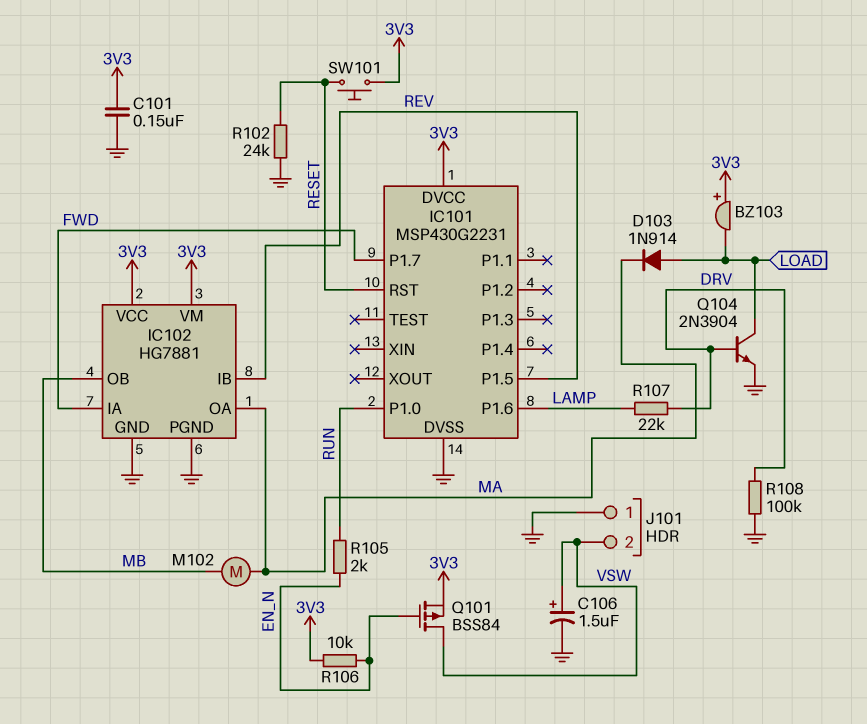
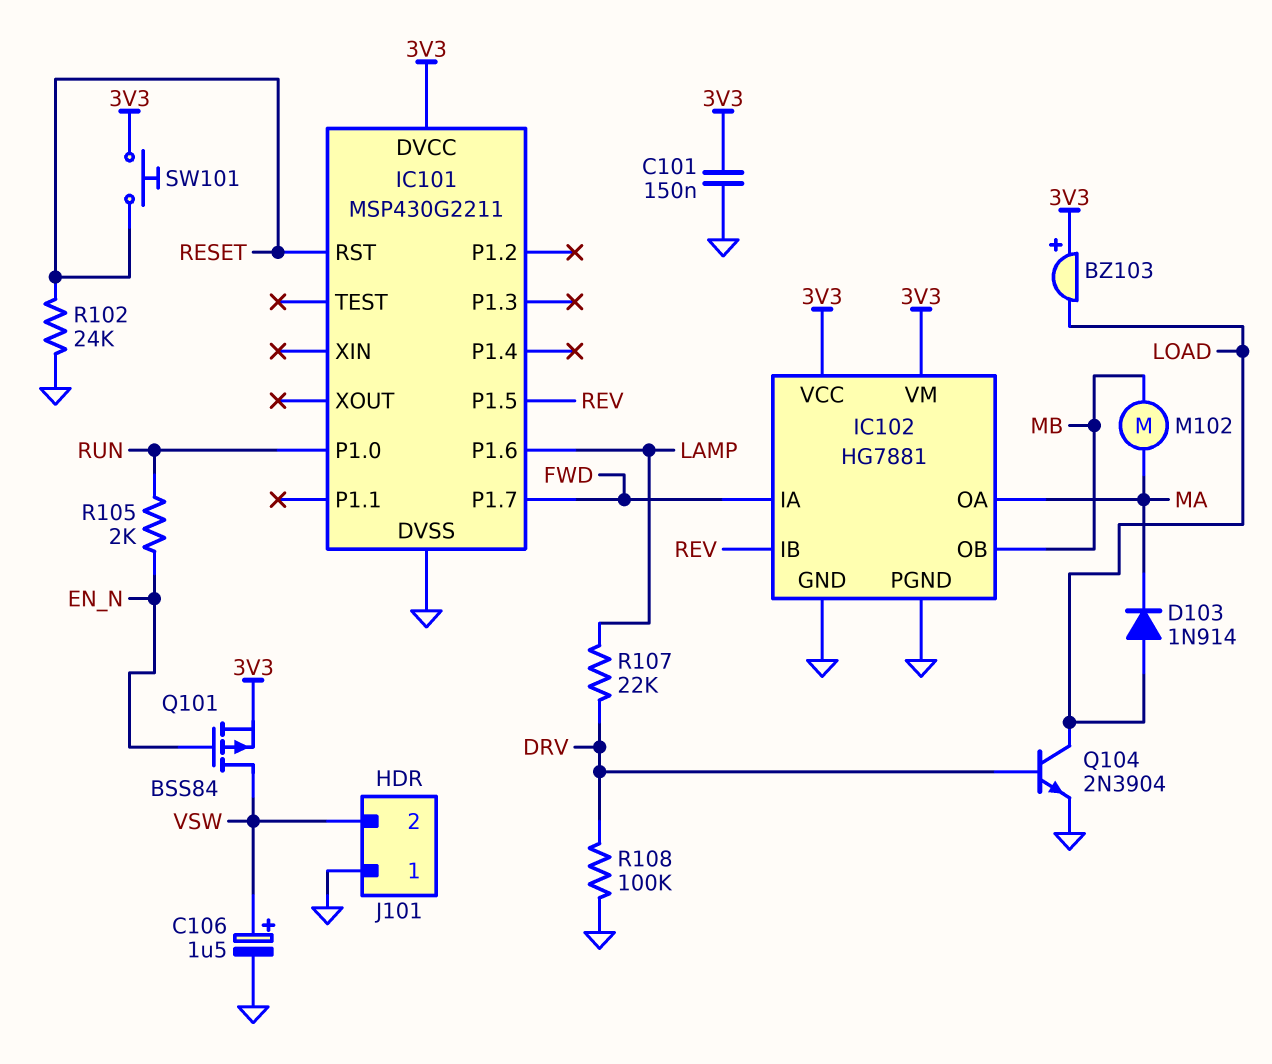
IC101: MSP430G2231 -> MSP430G2211
R106: 10k (3V3, EN_N) -> none

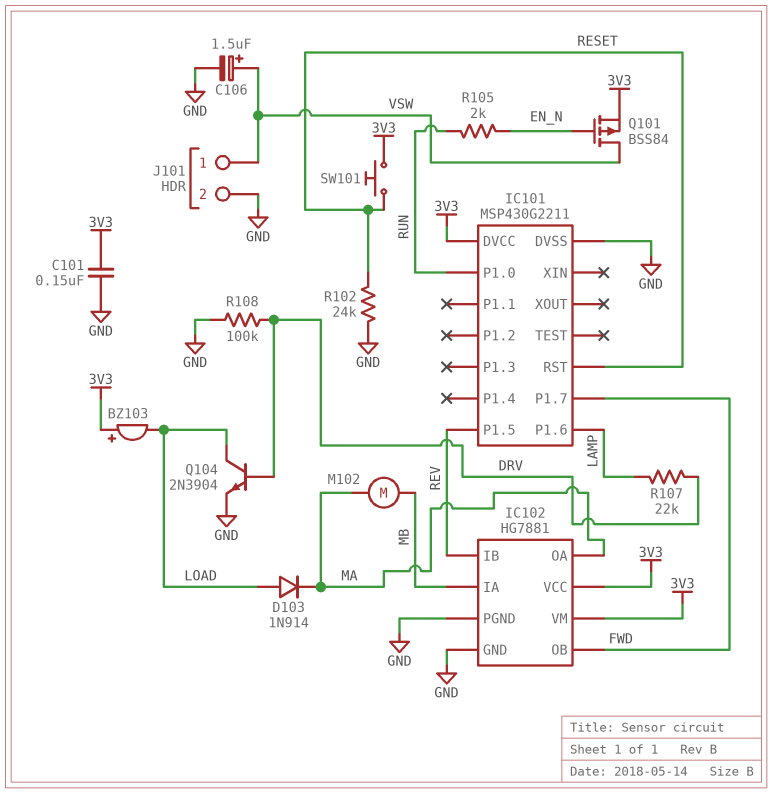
IC102 pin IA: FWD -> MB
IC102 pin OB: MB -> FWD
J101 pin 1: GND -> VSW
J101 pin 2: VSW -> GND

